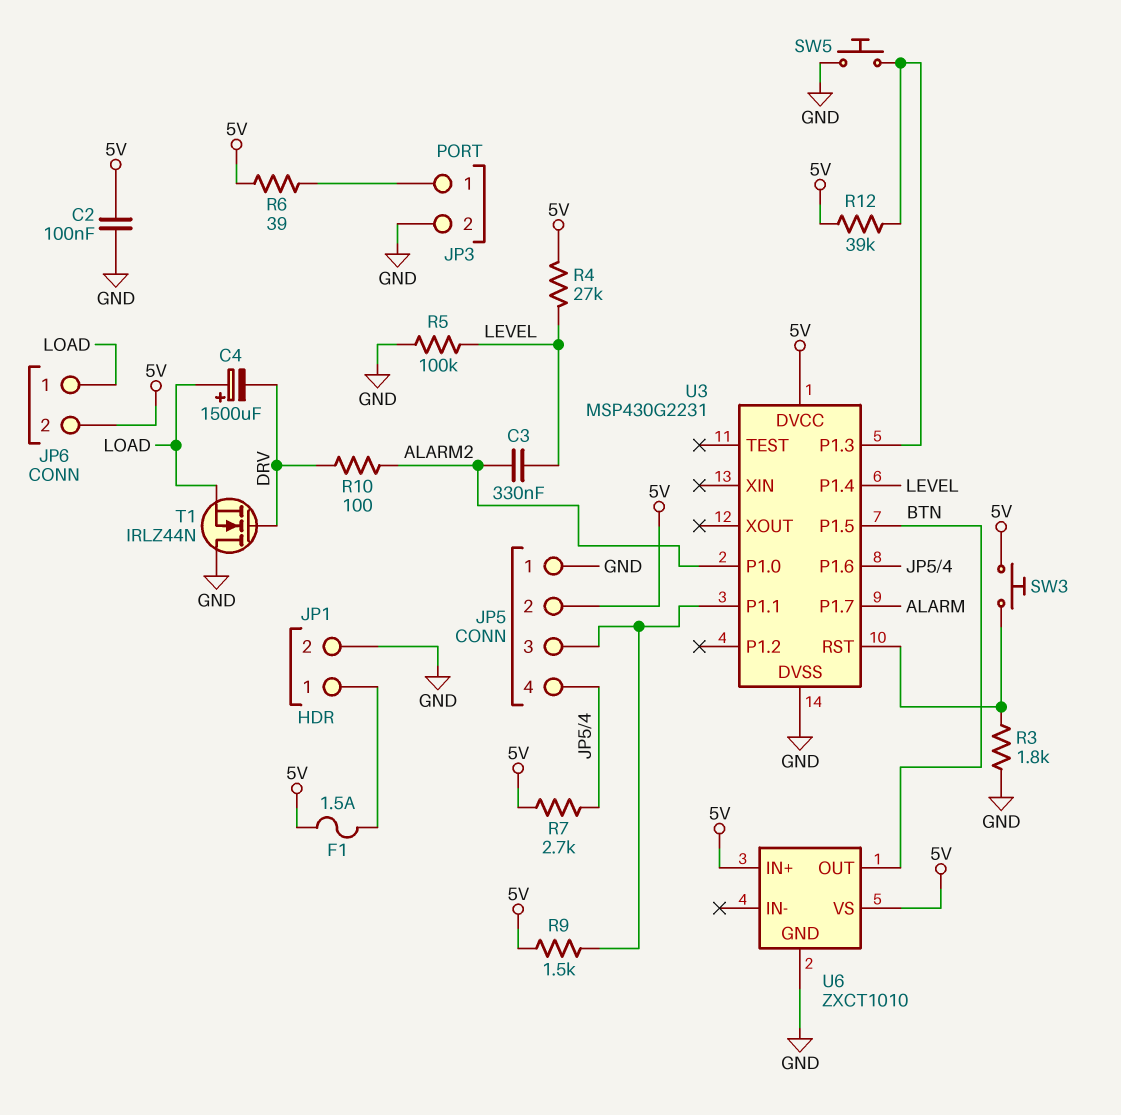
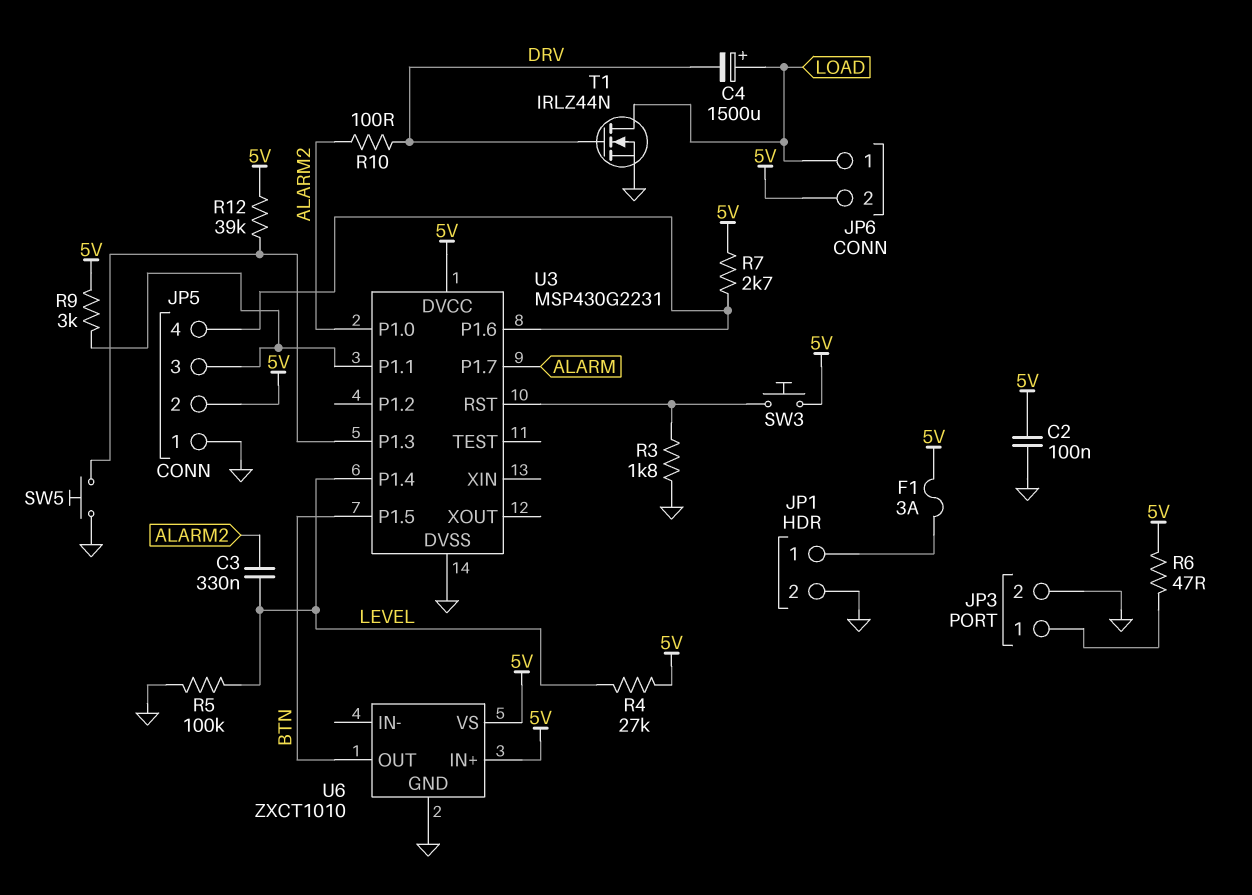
F1: 1.5A (5V, JP1/1) -> 3A (5V, JP1/1)
R6: 39 (5V, JP3/1) -> 47 (5V, JP3/1)
R9: 1.5k (5V, JP5/3) -> 3k (5V, JP5/3)
T1: NMOS IRLZ44N (G DRV, D GND, S LOAD) -> NMOS IRLZ44N (G DRV, D LOAD, S GND)

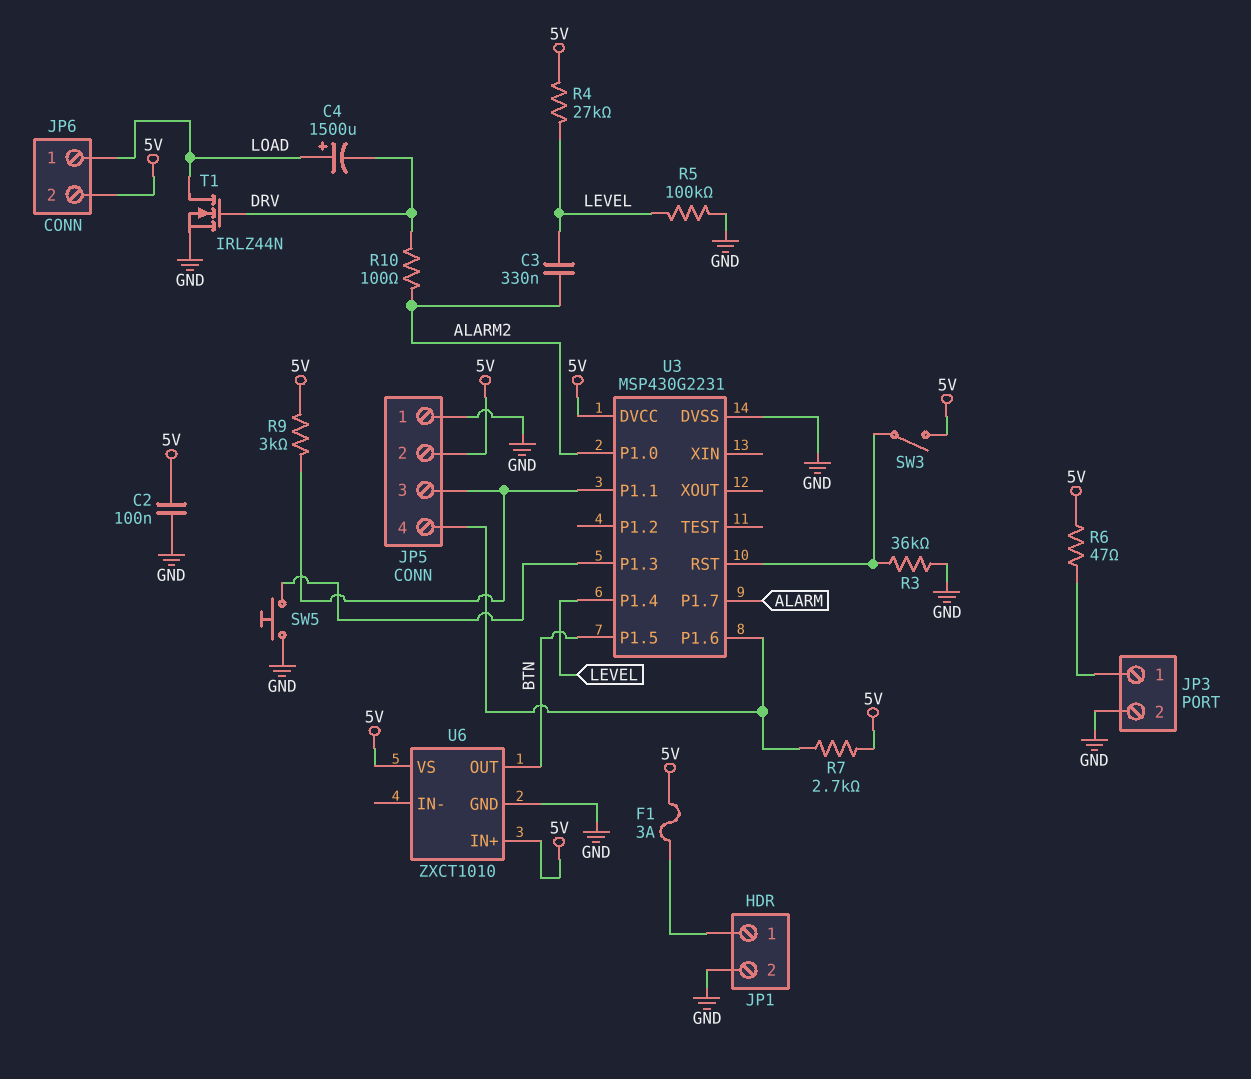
R3: 1.8k (GND, U3/RST) -> 36k (GND, U3/RST)
R12: 39k (5V, U3/P1.3) -> none
SW3: button (5V, U3/RST) -> switch (5V, U3/RST)

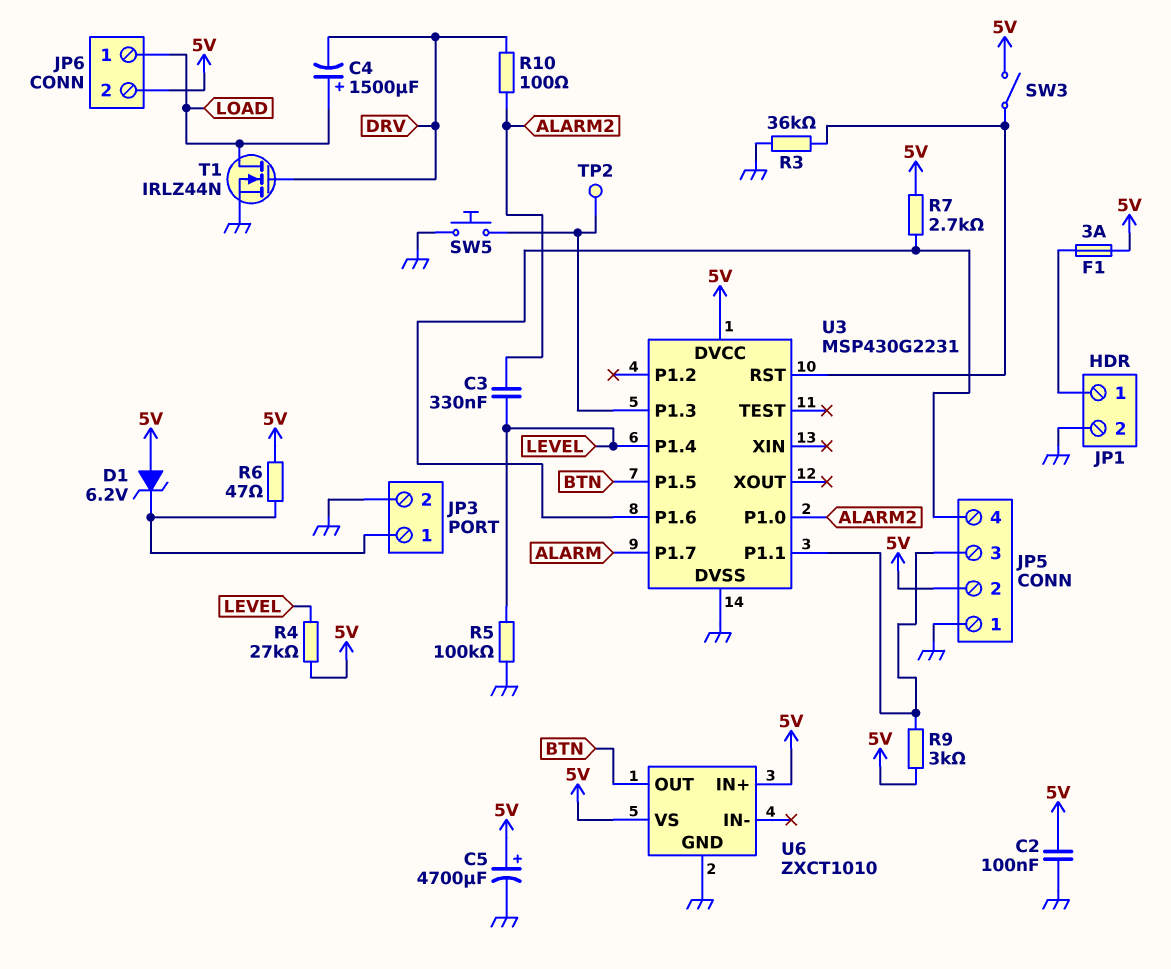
C5: none -> 4700uF (plus 5V, minus GND)
D1: none -> zener 6.2V (A 5V, K JP3/1)
TP2: none -> test point (U3/P1.3)

